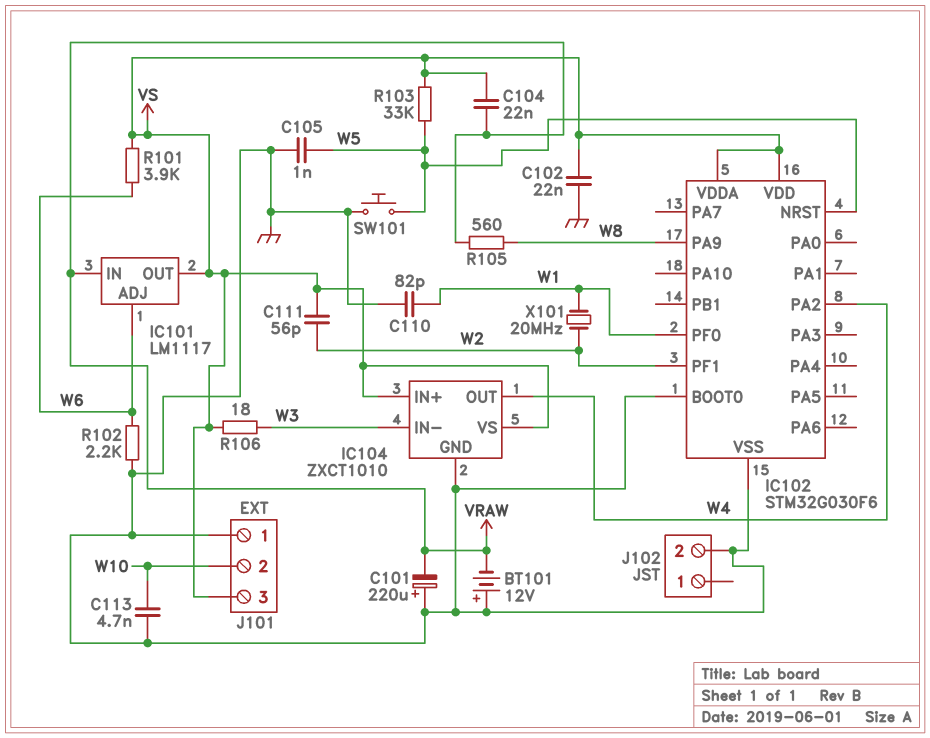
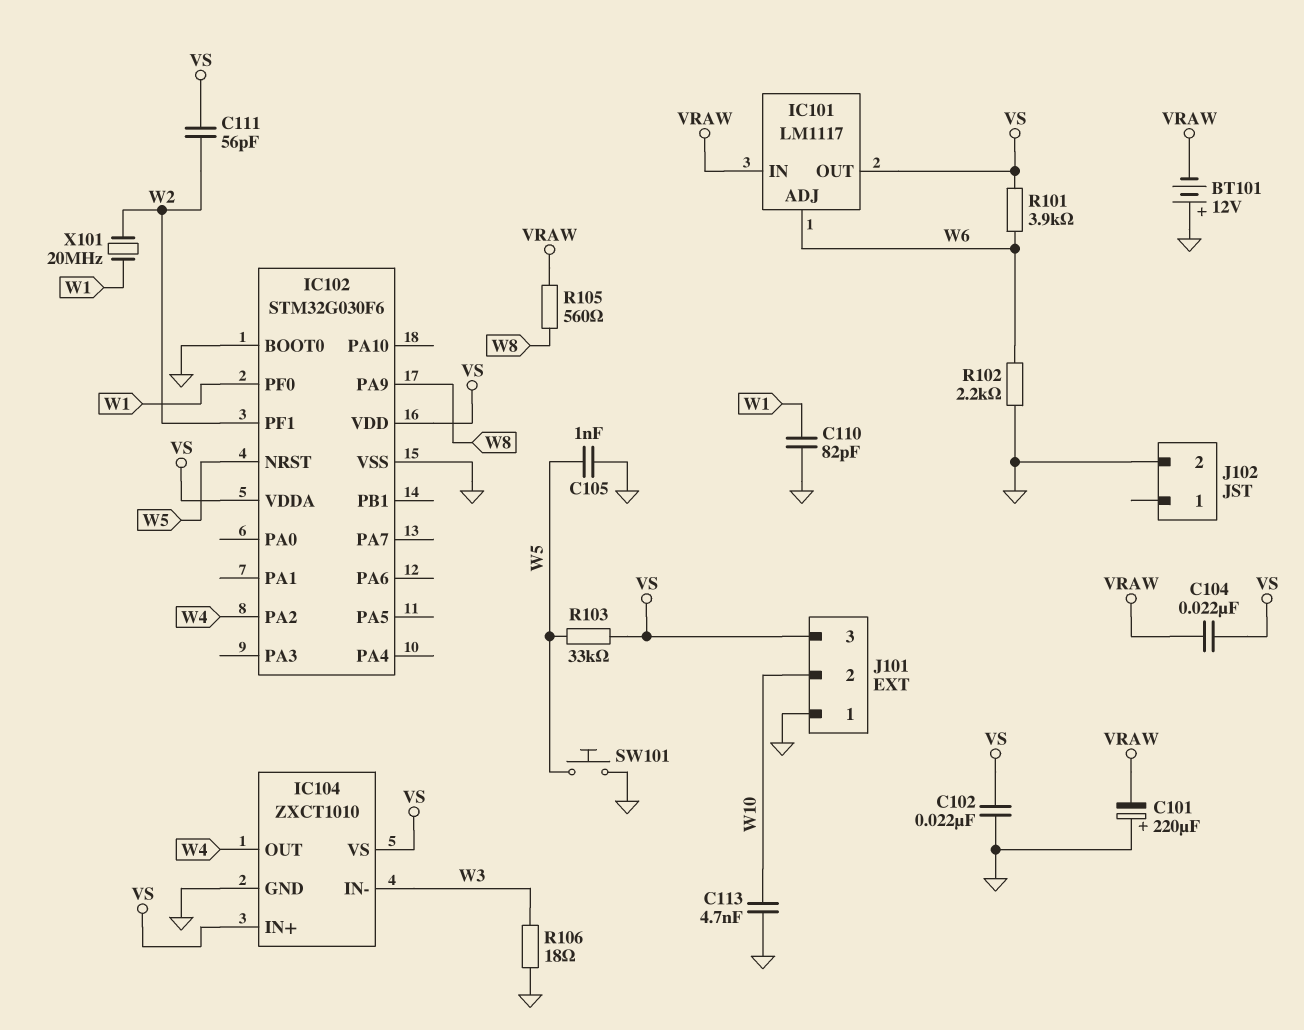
R106: 18 (VS, W3) -> 18 (GND, W3)

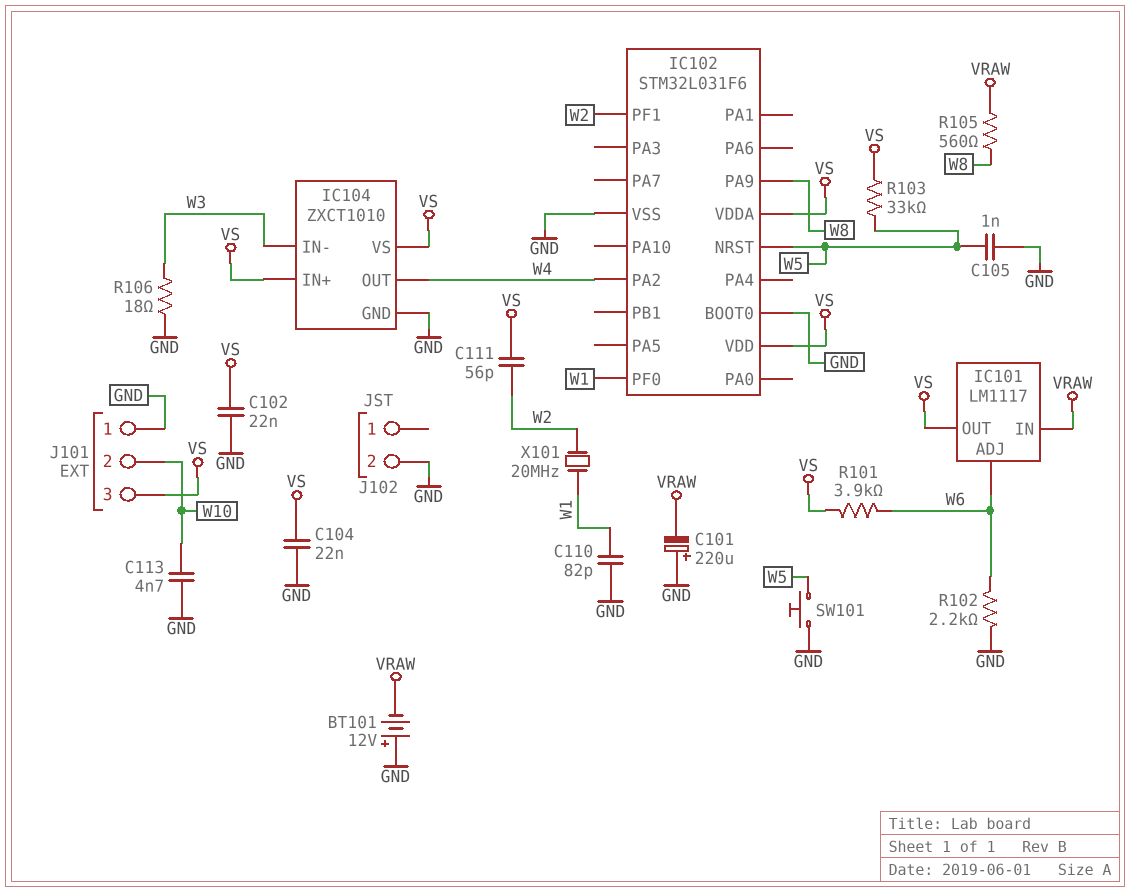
C104: 22nF (VRAW, VS) -> 22nF (GND, VS)
IC102: STM32G030F6 -> STM32L031F6

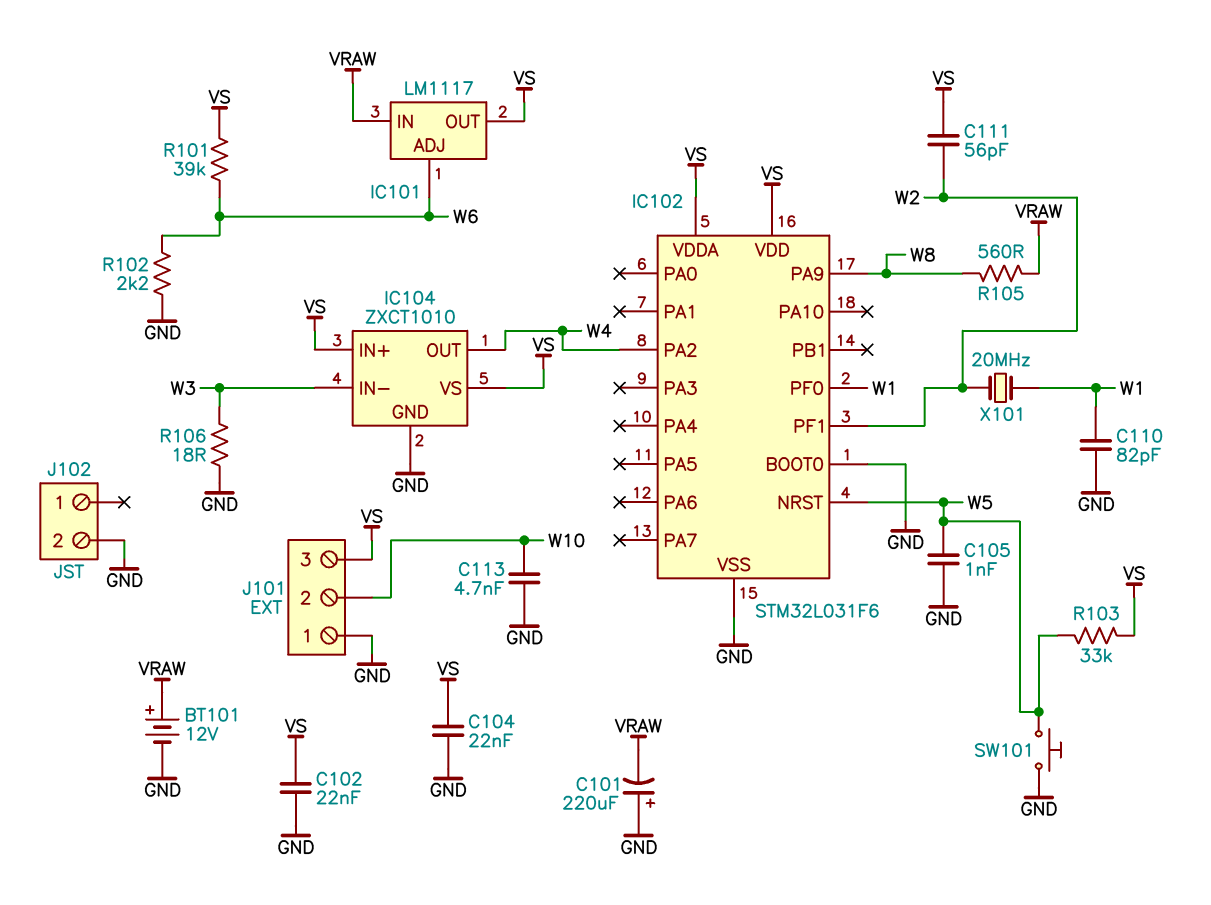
BT101: 12V (plus GND, minus VRAW) -> 12V (plus VRAW, minus GND)
R101: 3.9k (VS, W6) -> 39k (VS, W6)

